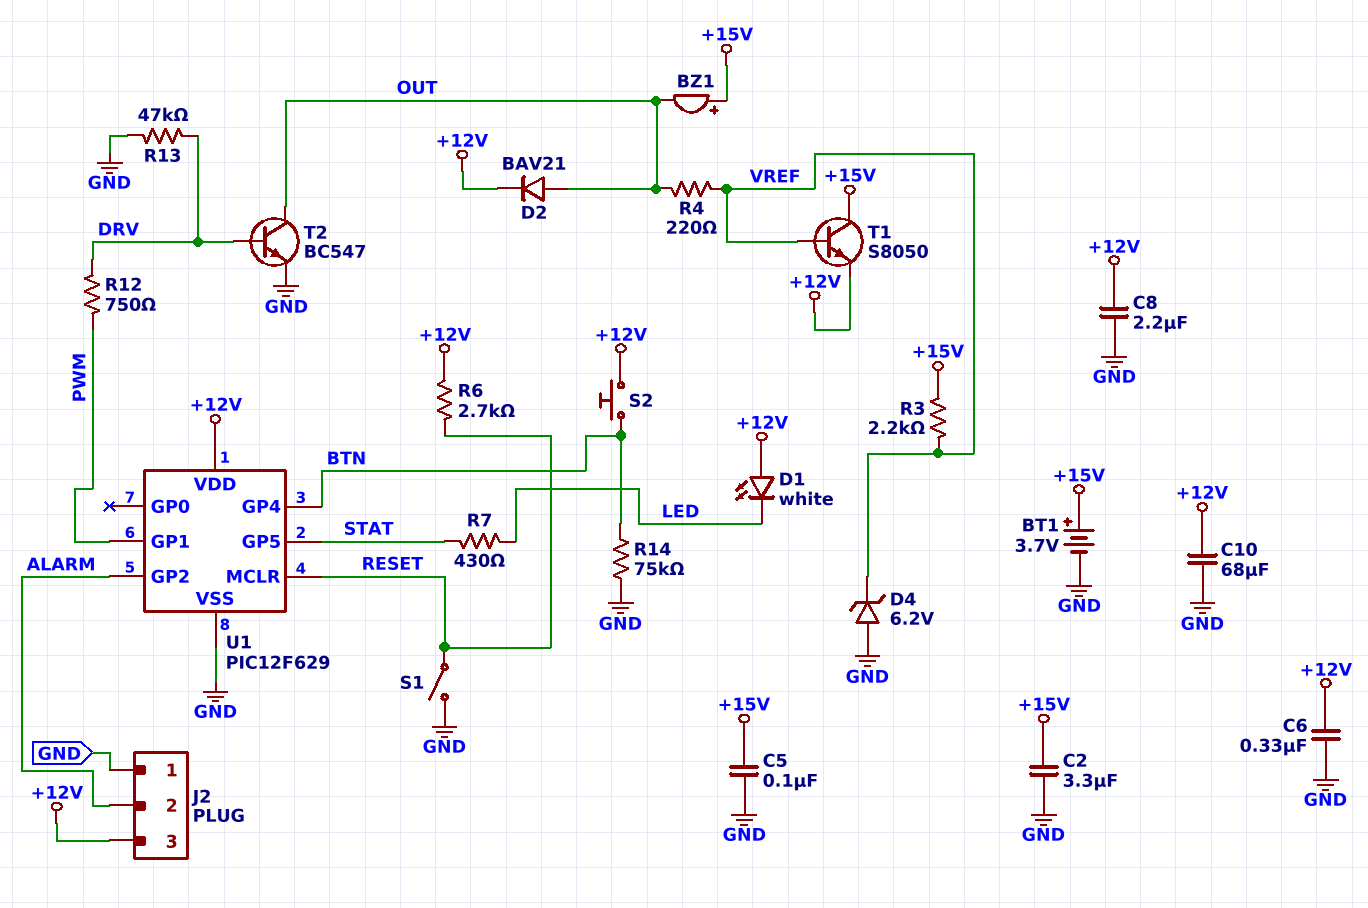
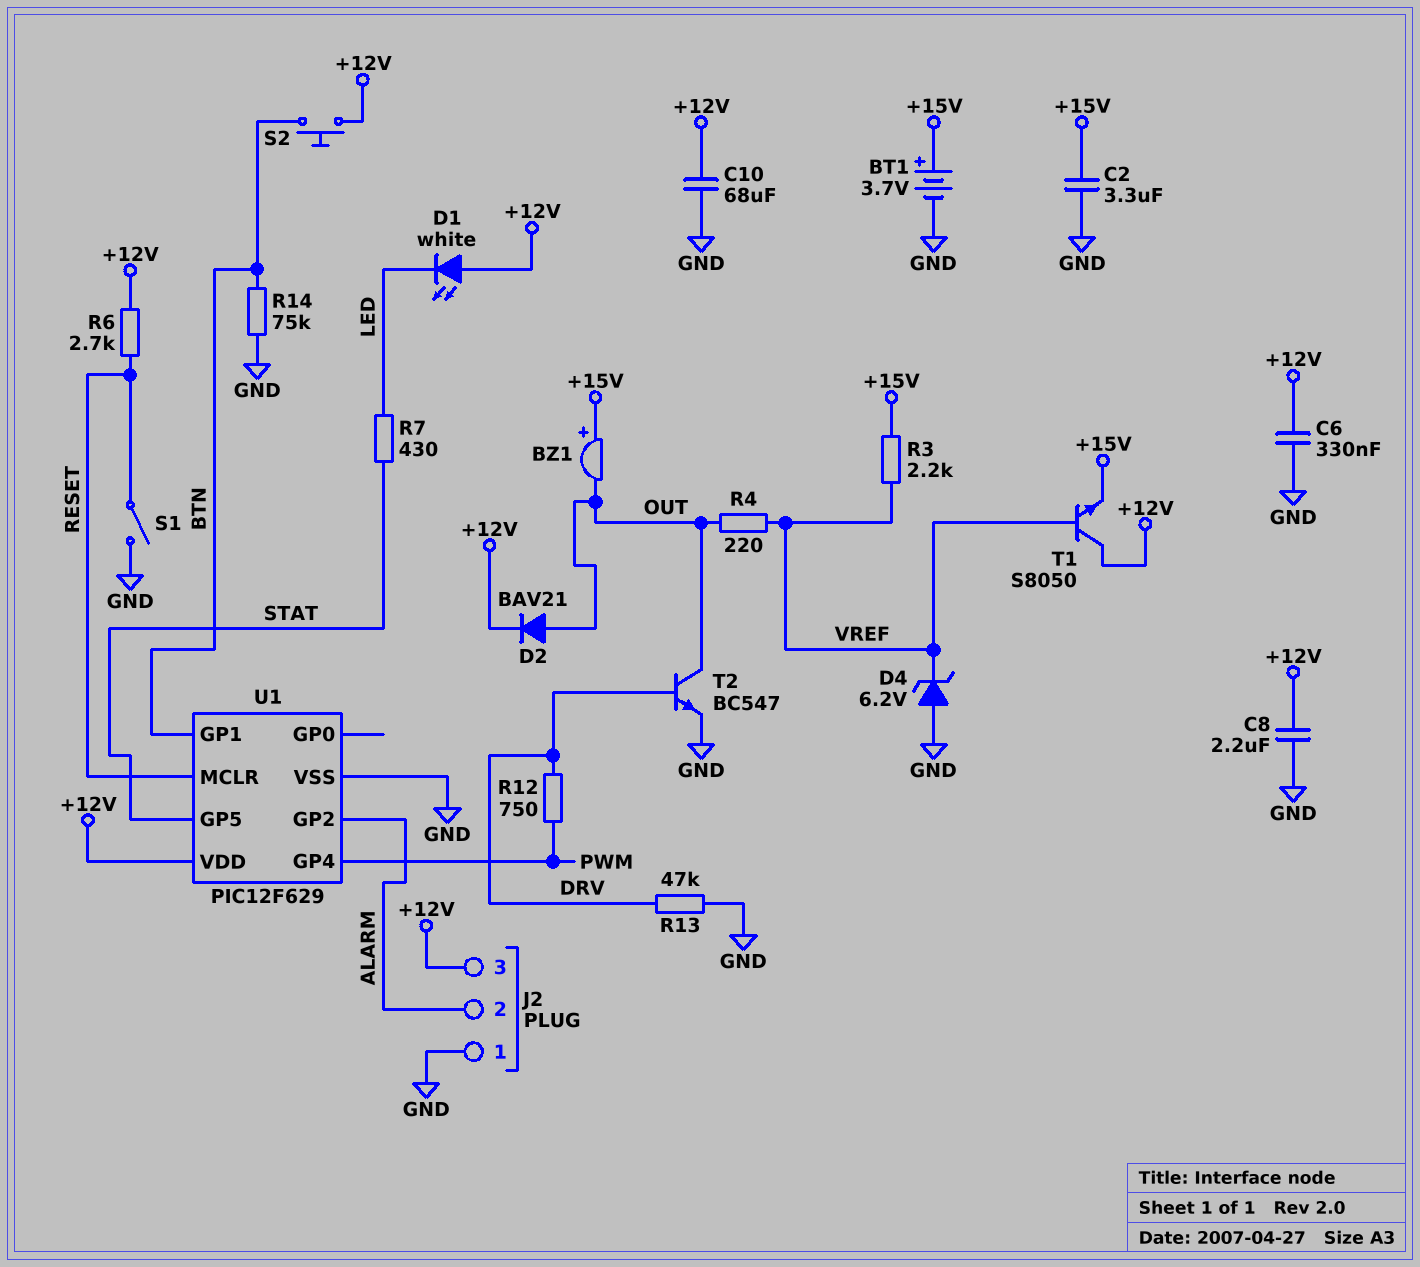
C5: 100nF (+15V, GND) -> none
T1: NPN S8050 (B VREF, C +15V, E +12V) -> NPN S8050 (B VREF, C +12V, E +15V)
U1 pin GP1: PWM -> BTN
U1 pin GP4: BTN -> PWM

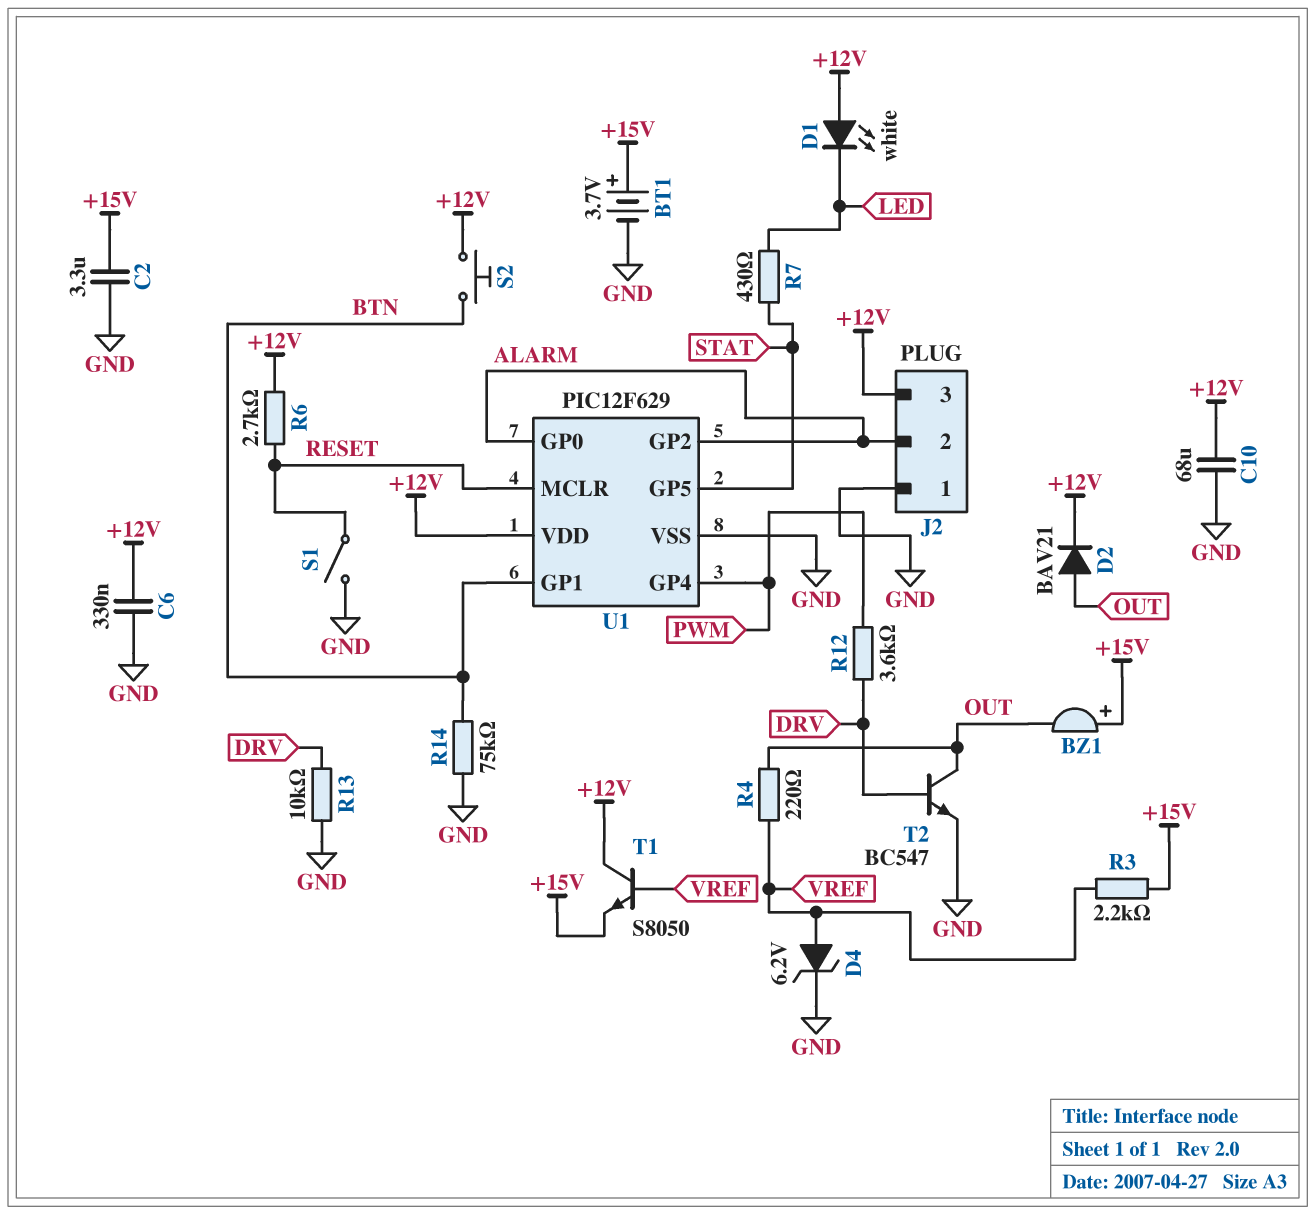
C8: 2.2uF (+12V, GND) -> none
D4: zener 6.2V (A GND, K VREF) -> zener 6.2V (A VREF, K GND)
R12: 750 (DRV, PWM) -> 3.6k (DRV, PWM)
R13: 47k (DRV, GND) -> 10k (DRV, GND)
U1 pin GP0: none -> ALARM

